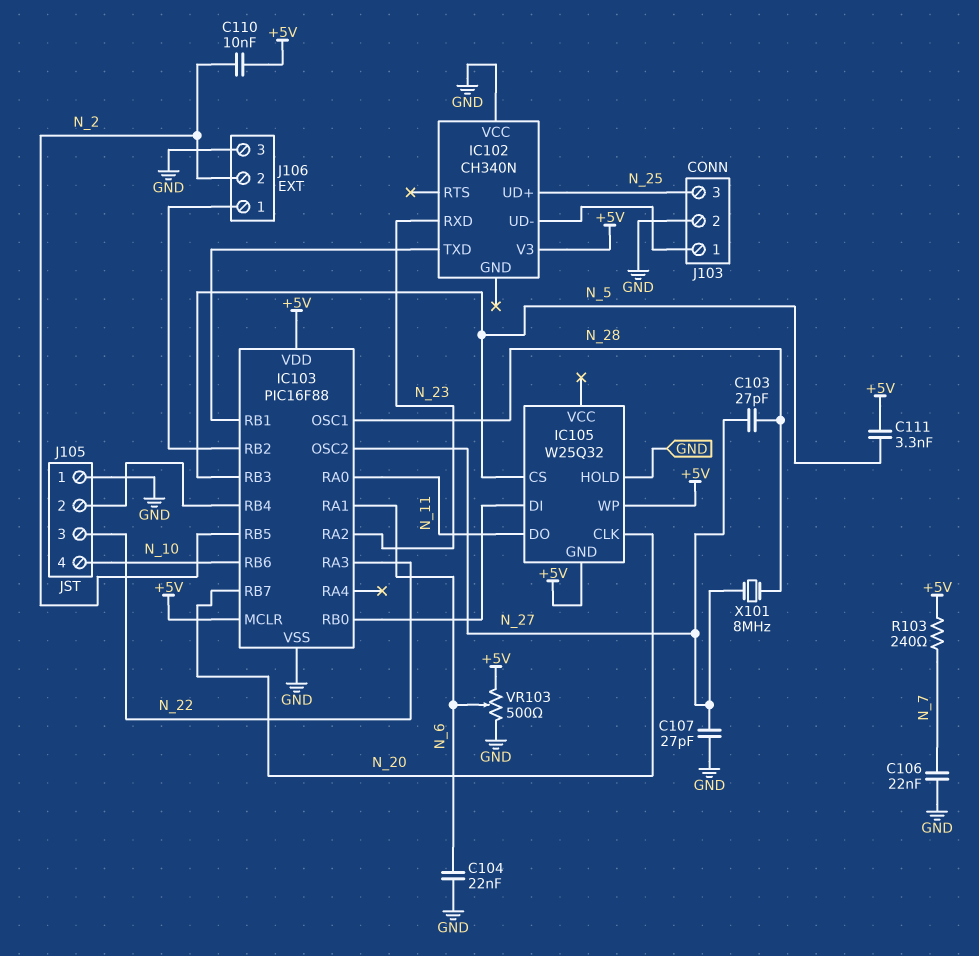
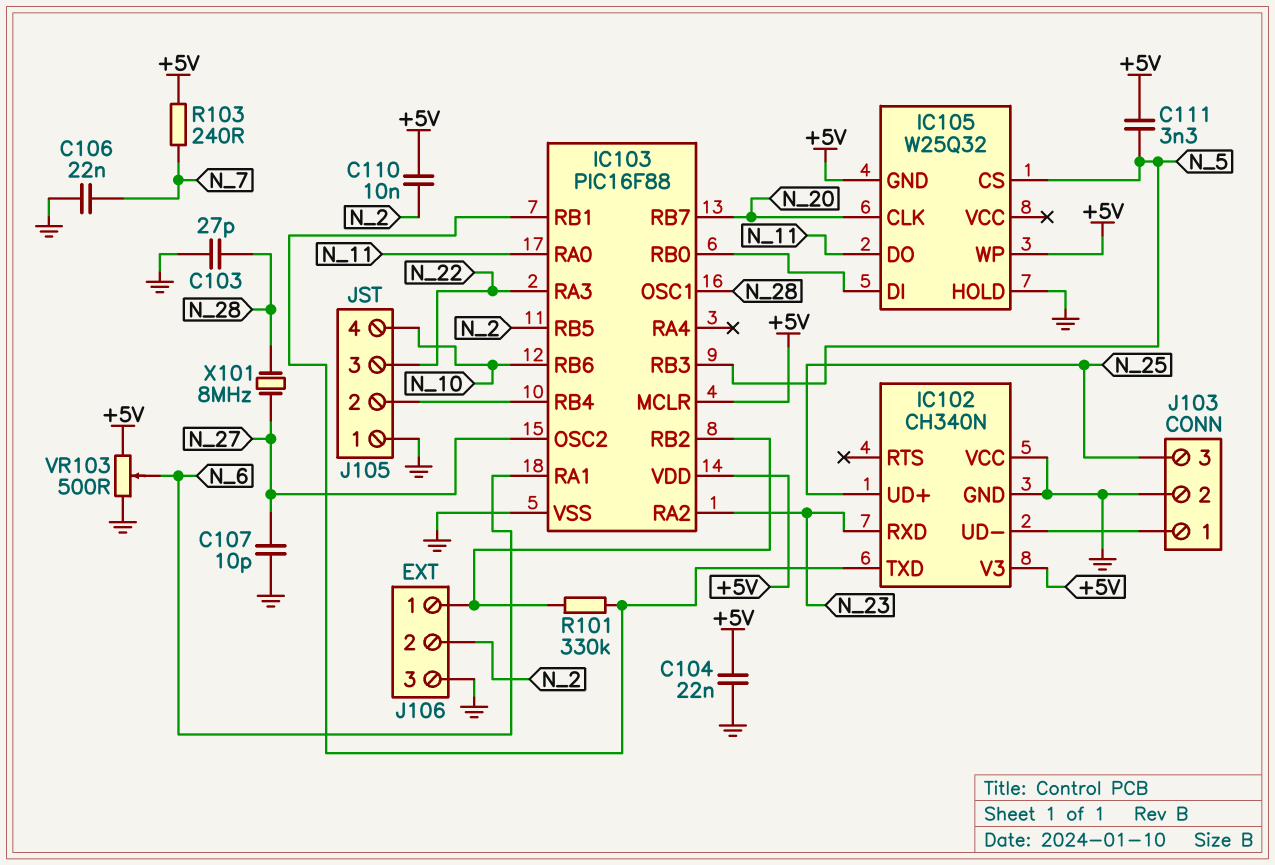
C103: 27pF (N_27, N_28) -> 27pF (GND, N_28)
C104: 22nF (GND, N_6) -> 22nF (+5V, GND)
C107: 27pF (GND, N_27) -> 10pF (GND, N_27)
IC102 pin GND: none -> GND
R101: none -> 330k (IC102/TXD, IC103/RB2)

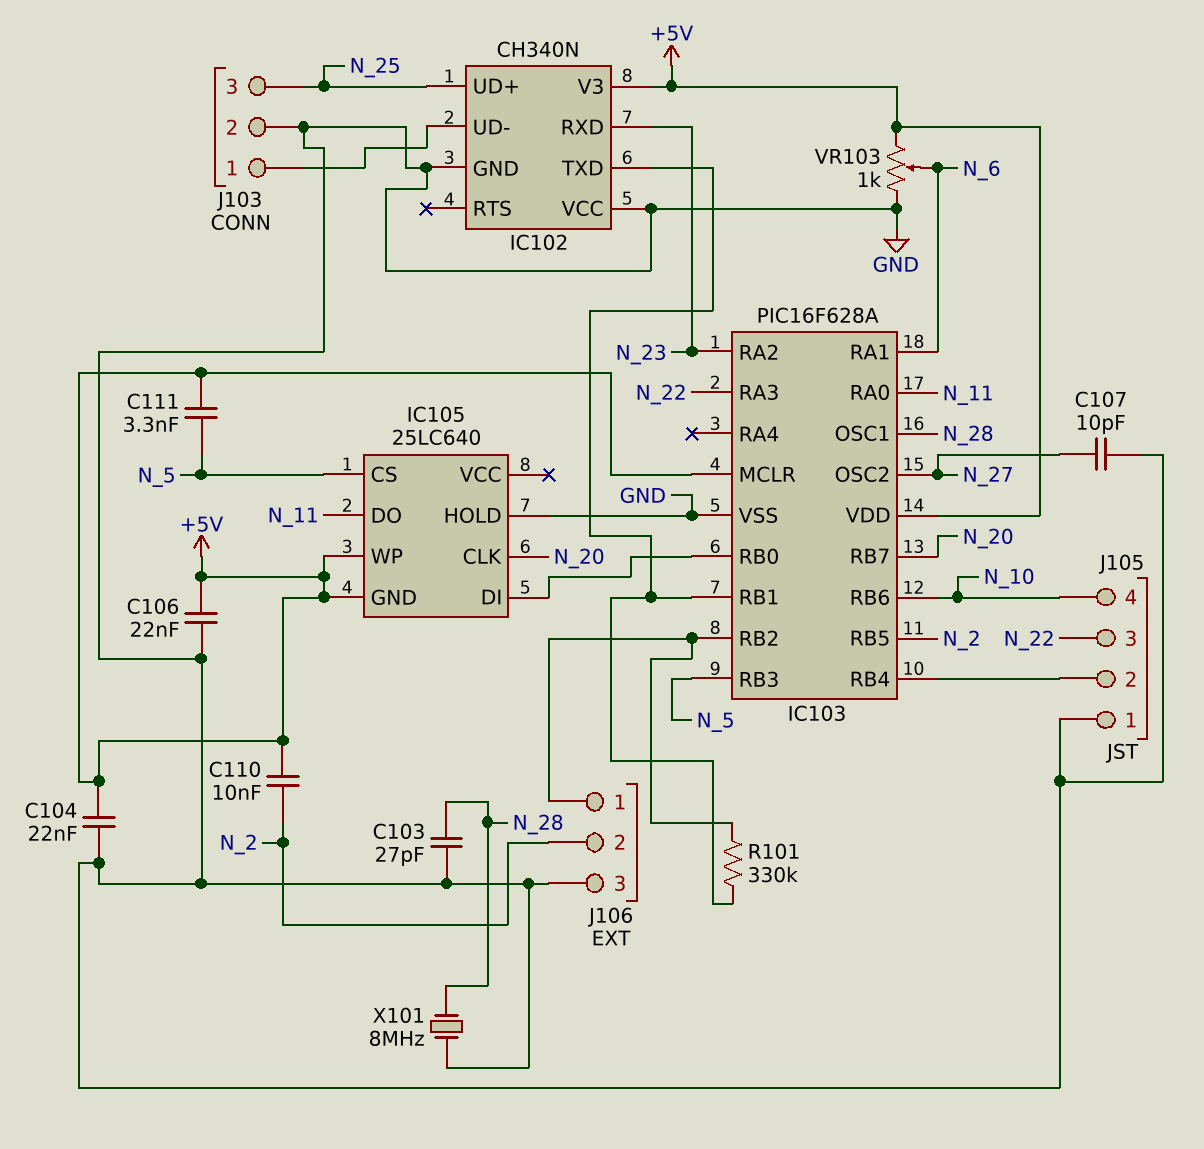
C106: 22nF (GND, N_7) -> 22nF (+5V, GND)
IC103: PIC16F88 -> PIC16F628A
IC105: W25Q32 -> 25LC640
R103: 240 (+5V, N_7) -> none
VR103: 500 (+5V, GND, wiper N_6) -> 1k (+5V, GND, wiper N_6)
X101: 8MHz (N_27, N_28) -> 8MHz (GND, N_28)

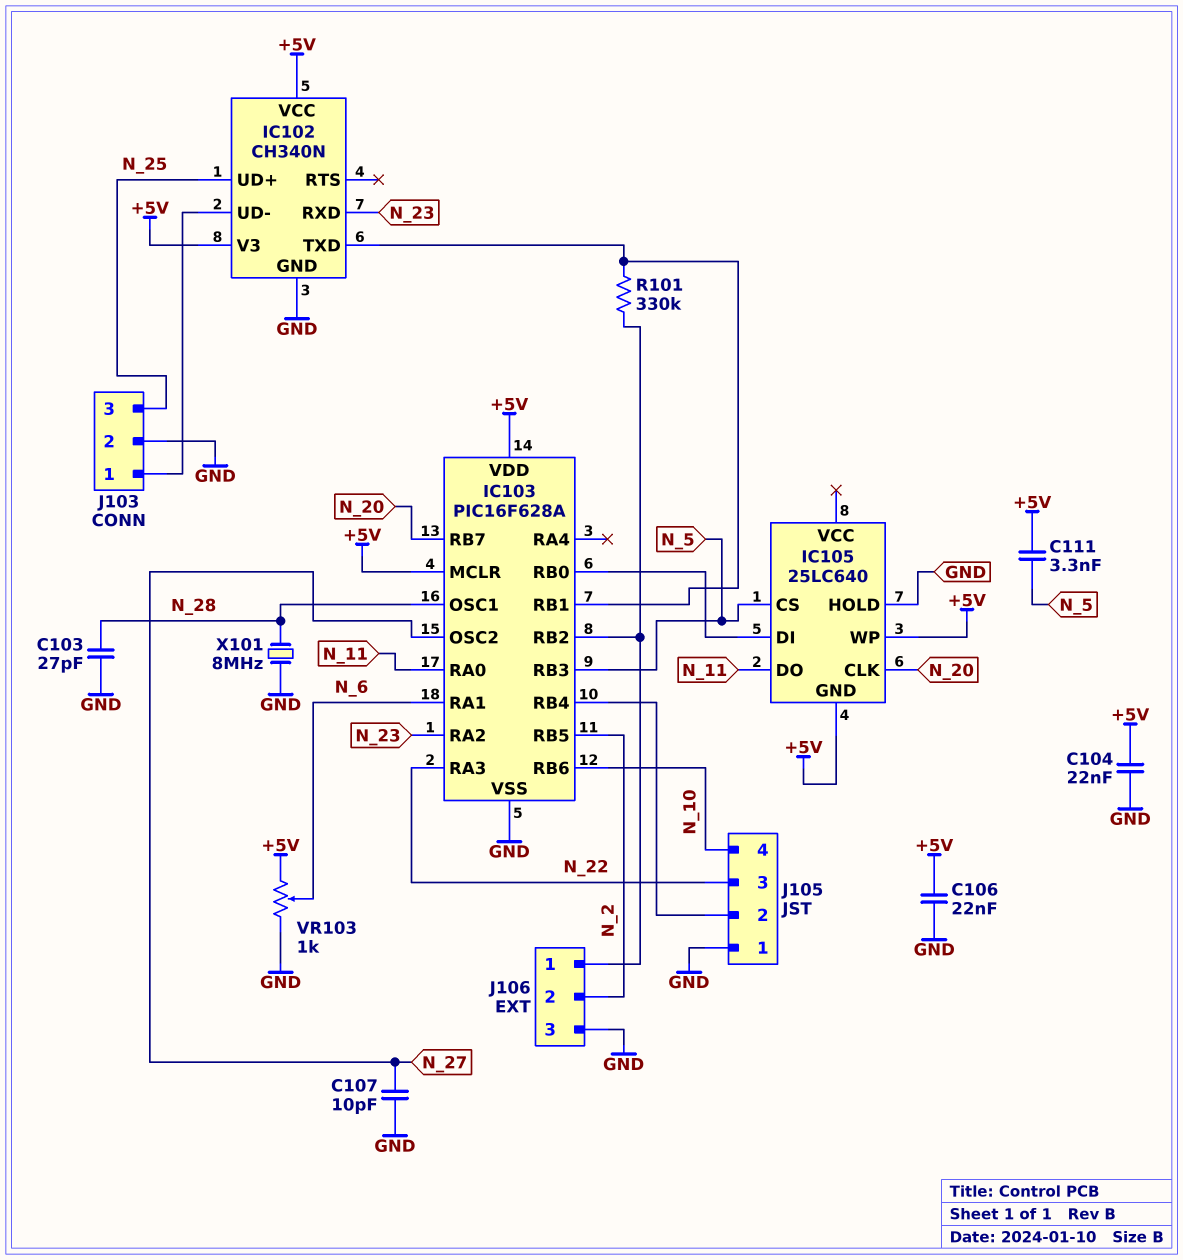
C110: 10nF (+5V, N_2) -> none
IC102 pin VCC: GND -> +5V

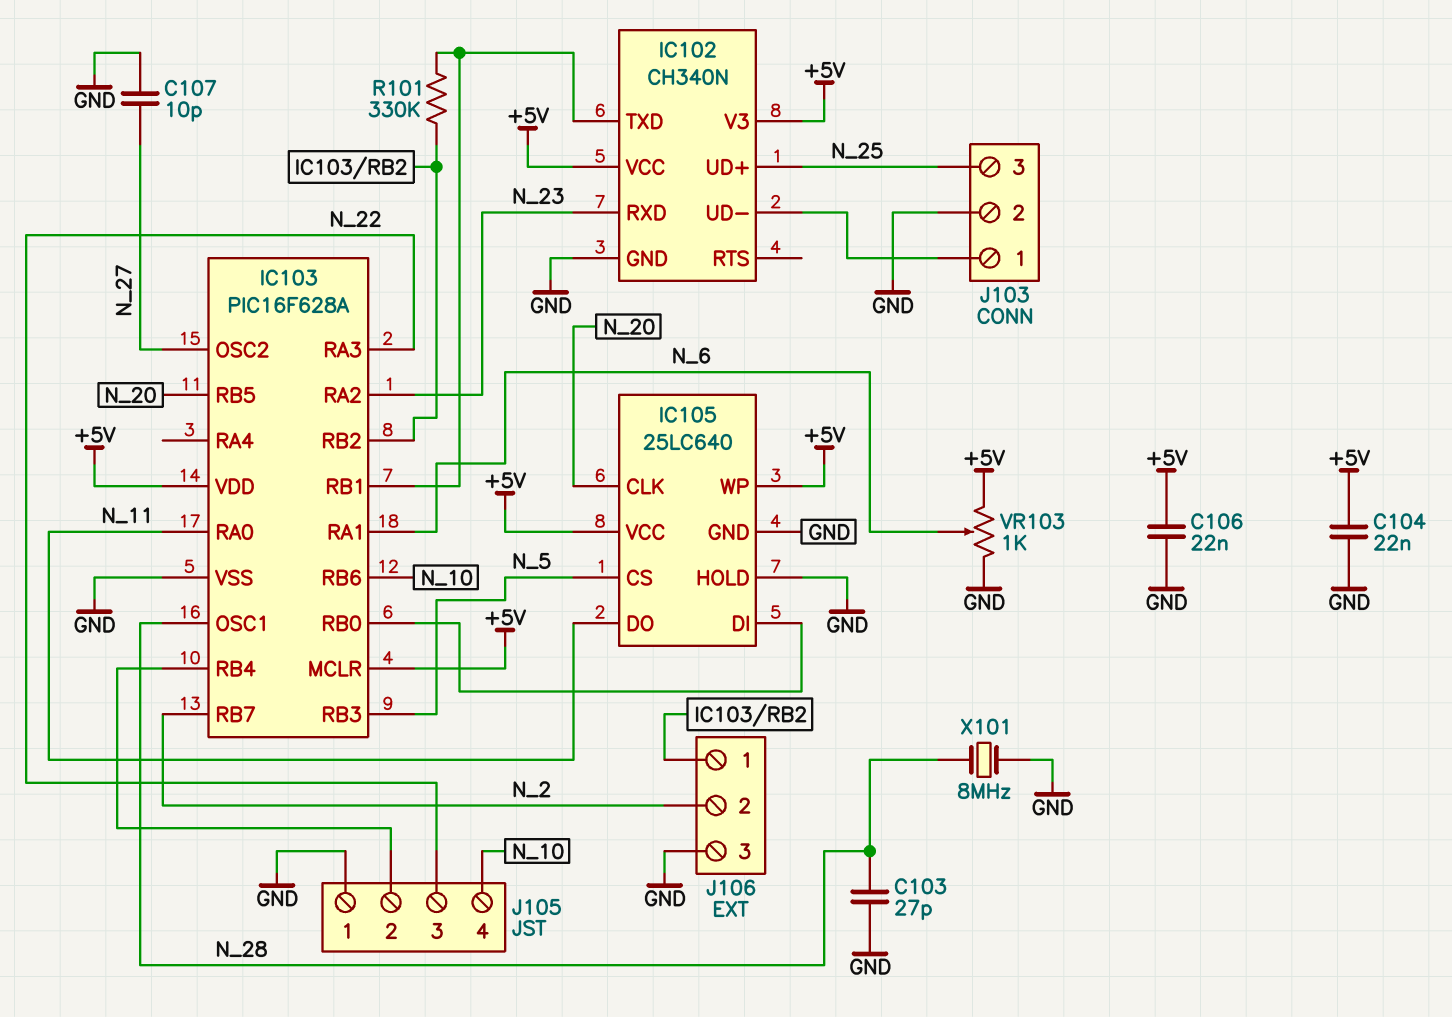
C111: 3.3nF (+5V, N_5) -> none
IC103 pin RB5: N_2 -> N_20
IC103 pin RB7: N_20 -> N_2
IC105 pin GND: +5V -> GND
IC105 pin VCC: none -> +5V

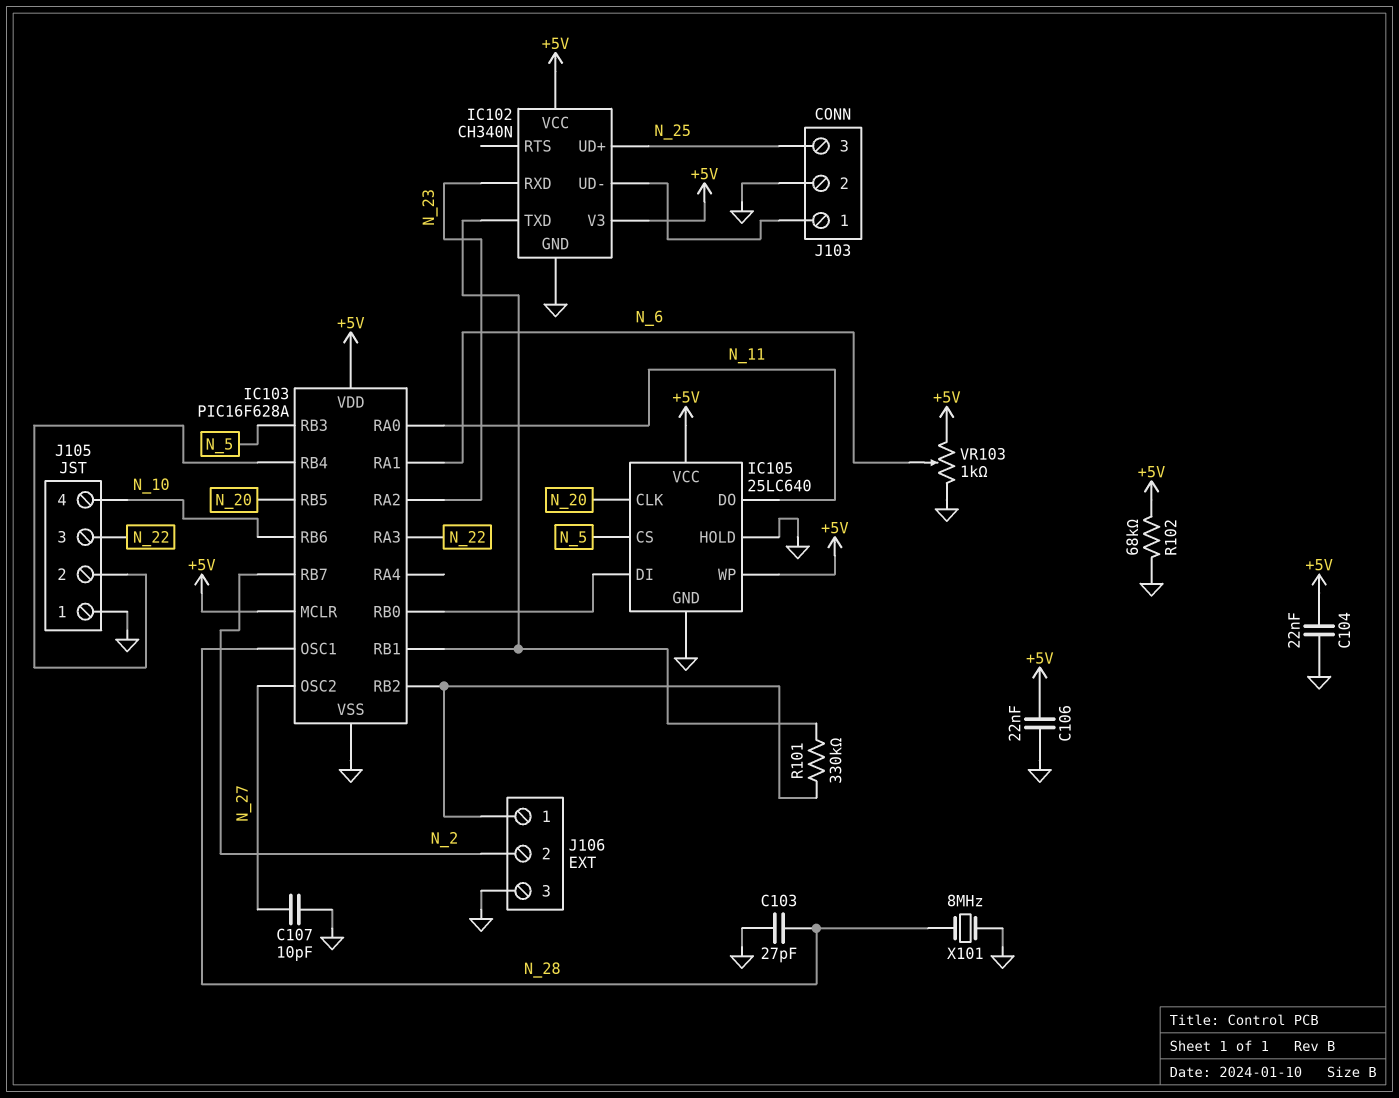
R102: none -> 68k (+5V, GND)

